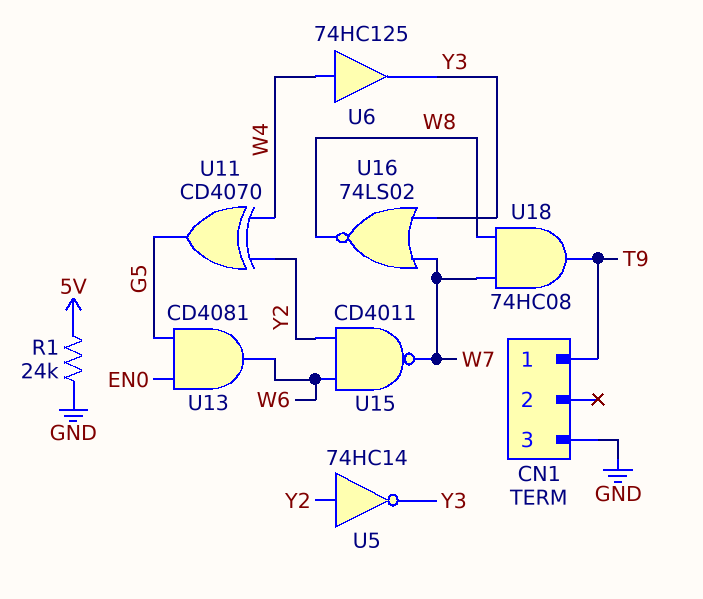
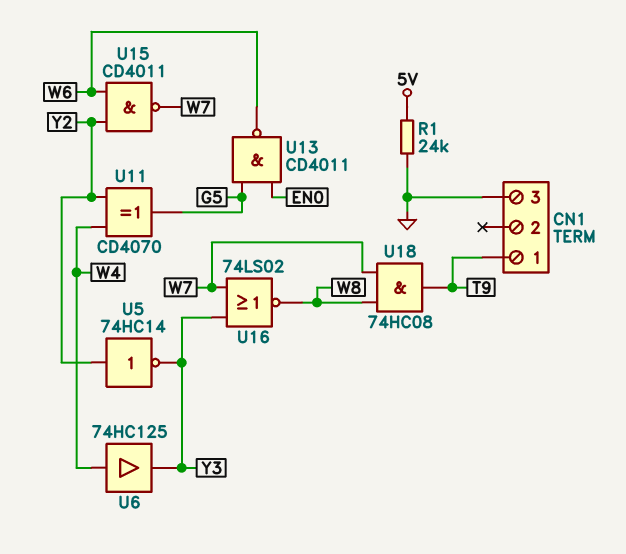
U13: AND CD4081 (in EN0, in G5, out W6) -> NAND CD4011 (in EN0, in G5, out W6)

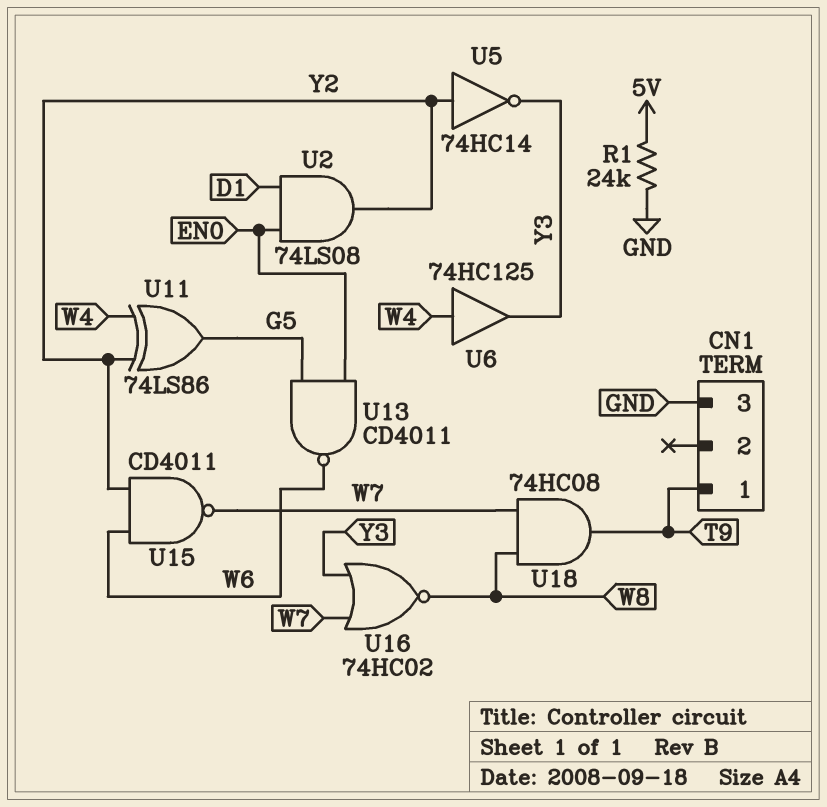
U2: none -> AND 74LS08 (in D1, in EN0, out Y2)
U11: XOR CD4070 (in W4, in Y2, out G5) -> XOR 74LS86 (in W4, in Y2, out G5)
U16: NOR 74LS02 (in W7, in Y3, out W8) -> NOR 74HC02 (in W7, in Y3, out W8)

